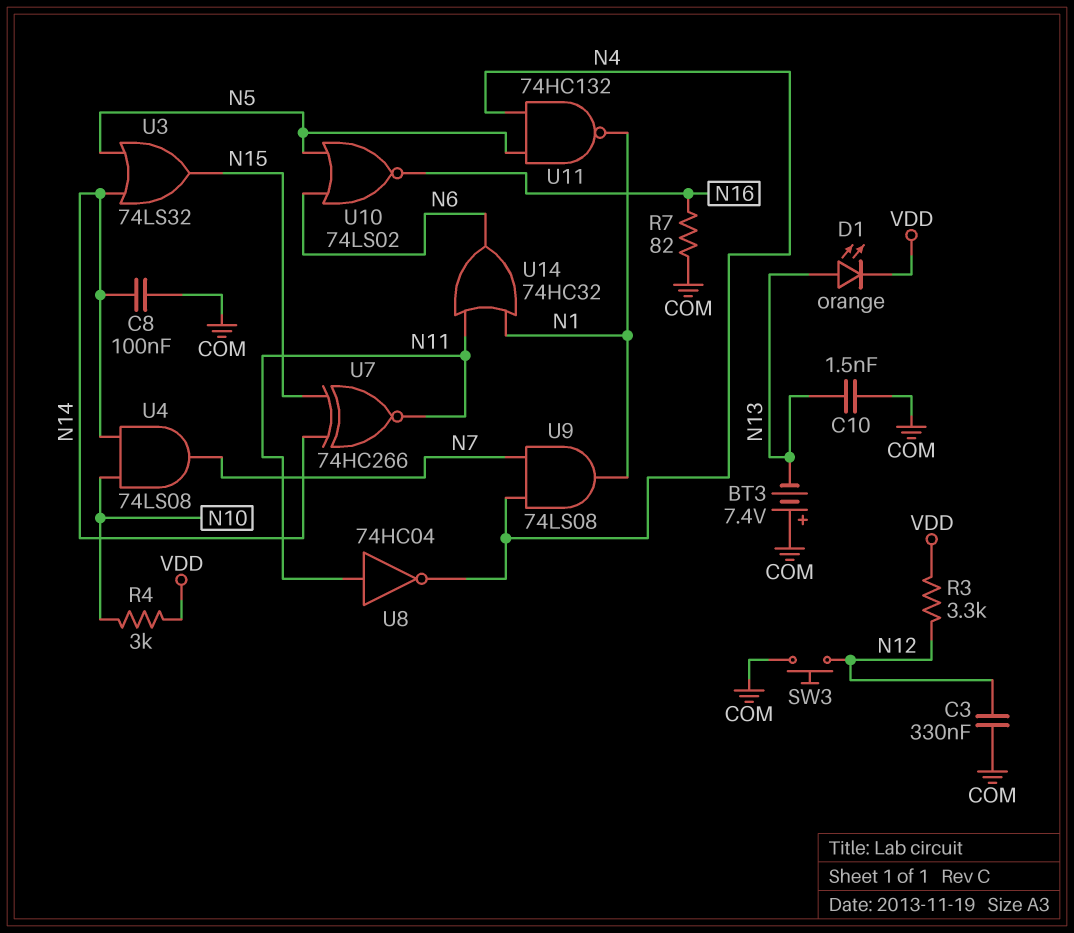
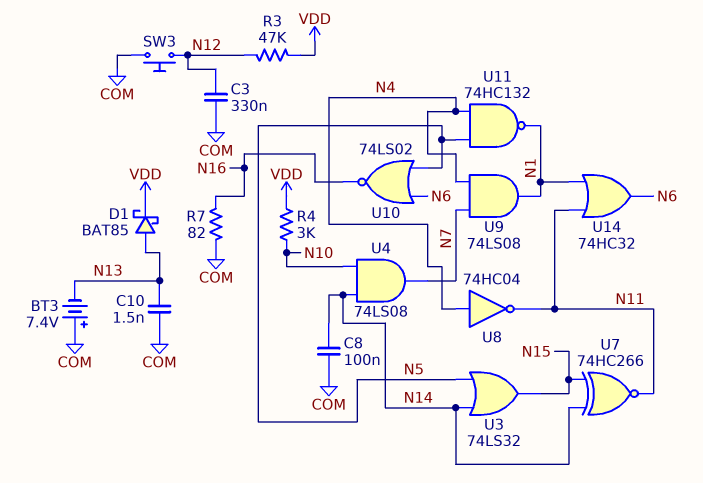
D1: LED orange (A N13, K VDD) -> schottky BAT85 (A N13, K VDD)
R3: 3.3k (N12, VDD) -> 47k (N12, VDD)
U8: NOT 74HC04 (in N11, out N4) -> NOT 74HC04 (in N4, out N11)

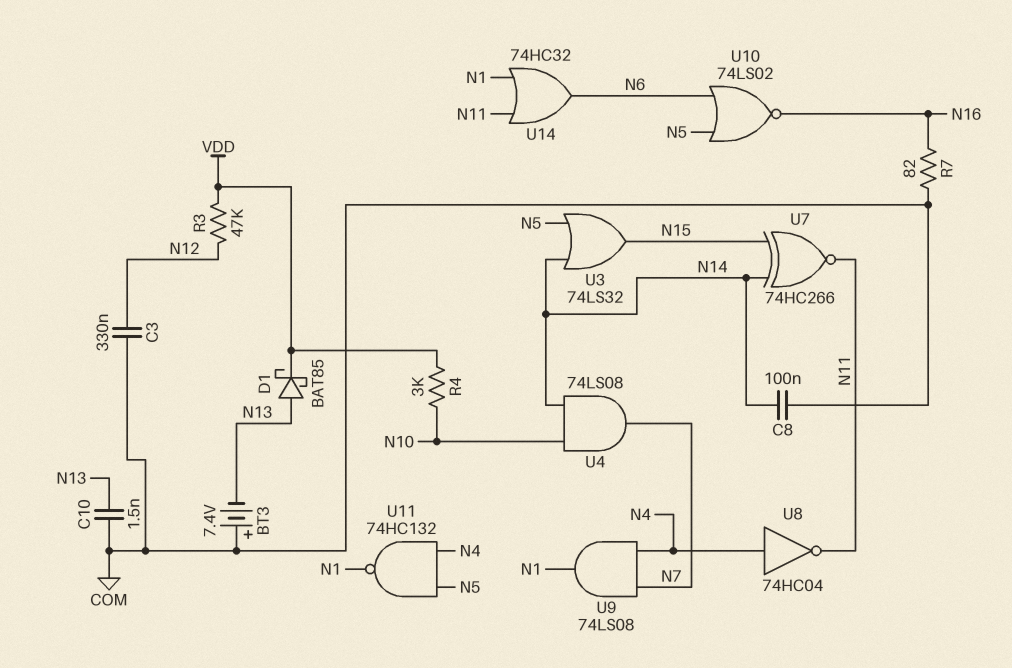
SW3: button (COM, N12) -> none

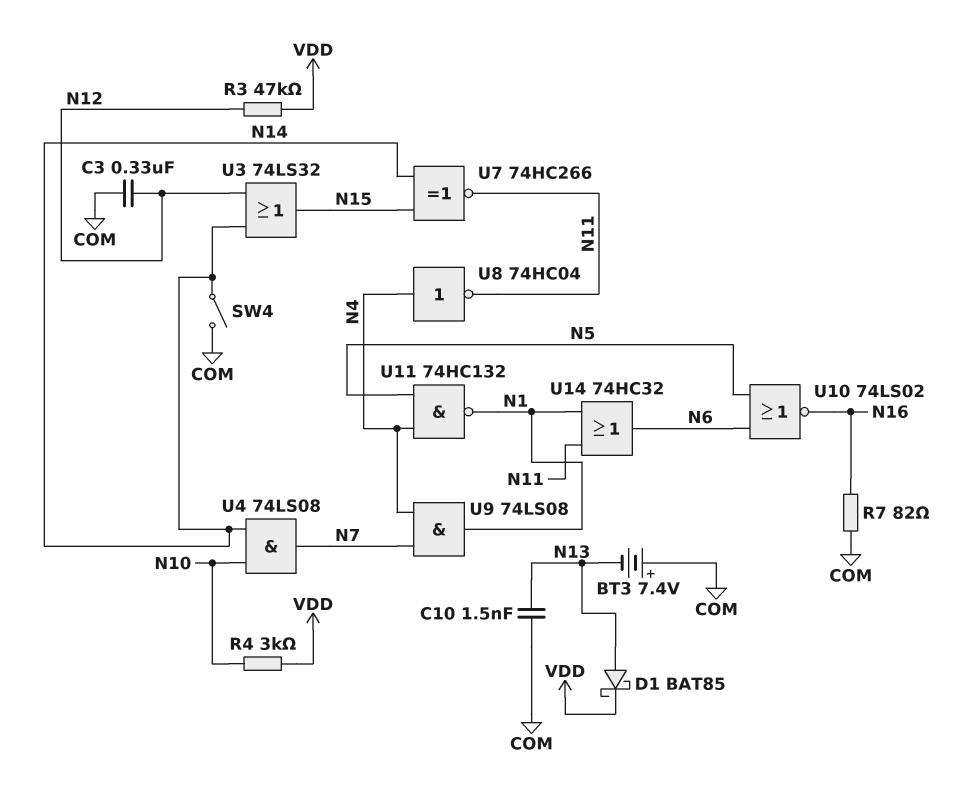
C8: 100nF (COM, N14) -> none
SW4: none -> switch (COM, N14)
U3: OR 74LS32 (in N5, in N14, out N15) -> OR 74LS32 (in N12, in N14, out N15)

